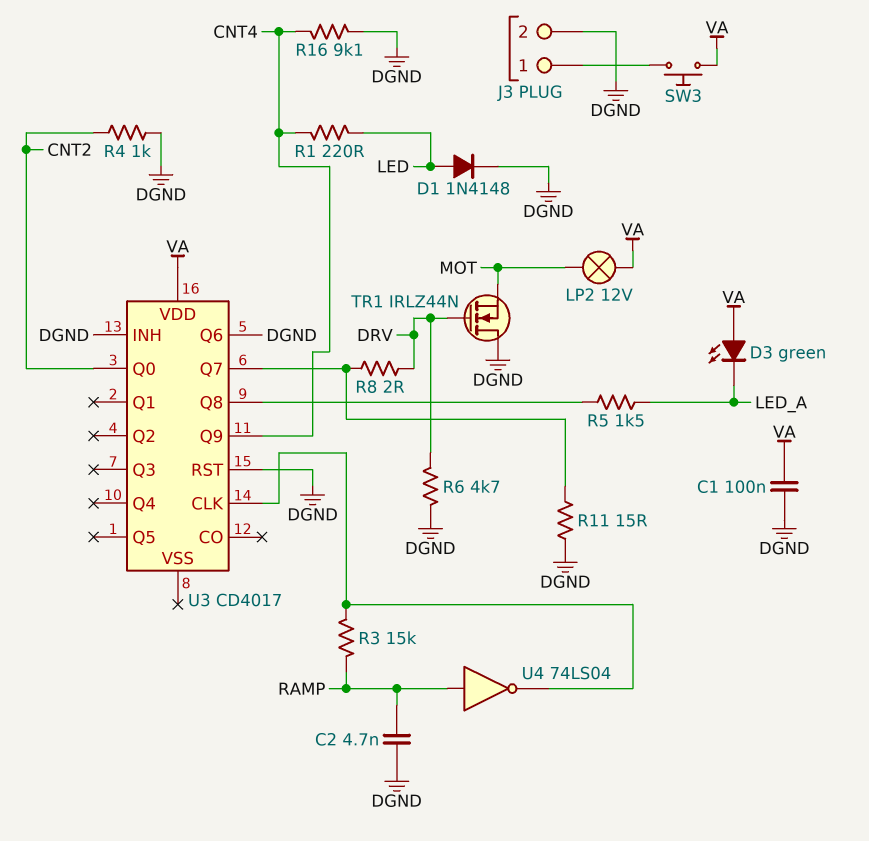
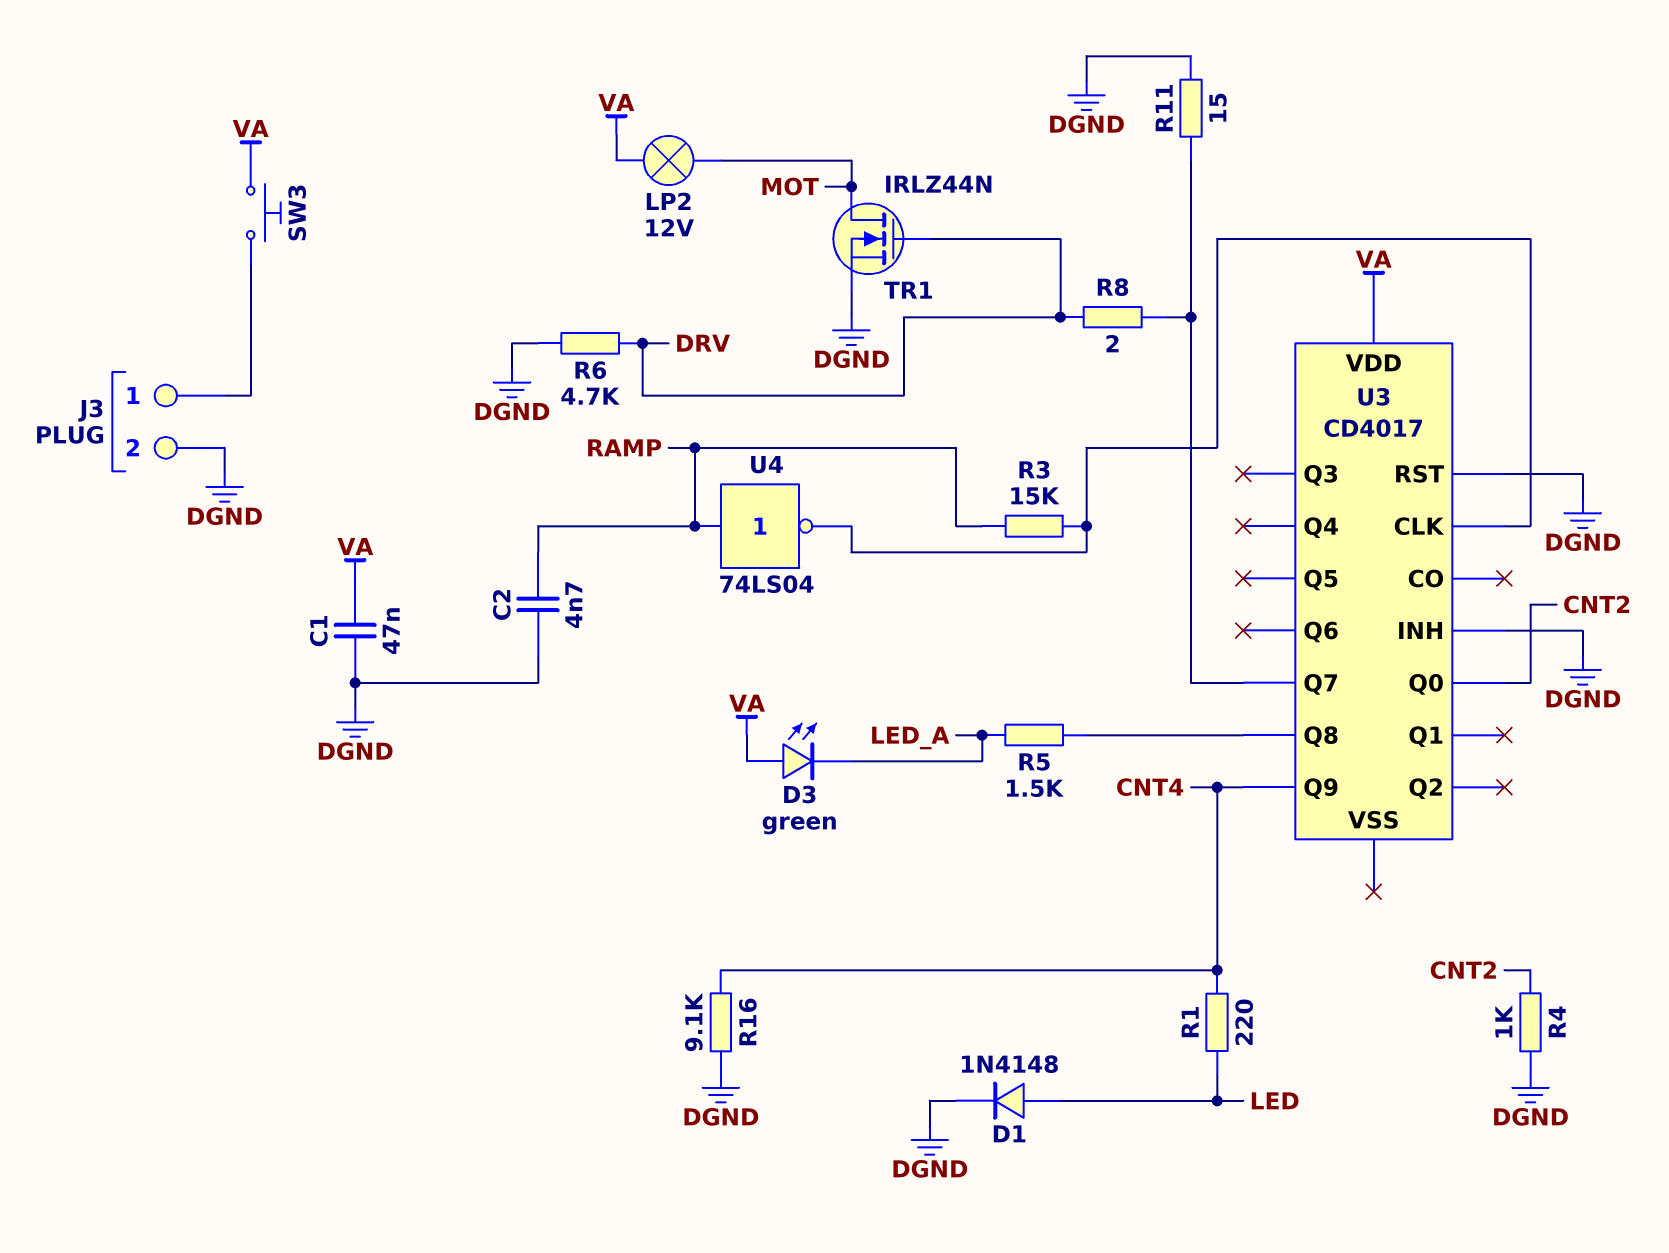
C1: 100nF (DGND, VA) -> 47nF (DGND, VA)
TR1: NMOS IRLZ44N (G DRV, D DGND, S MOT) -> NMOS IRLZ44N (G DRV, D MOT, S DGND)
U3 pin Q6: DGND -> none

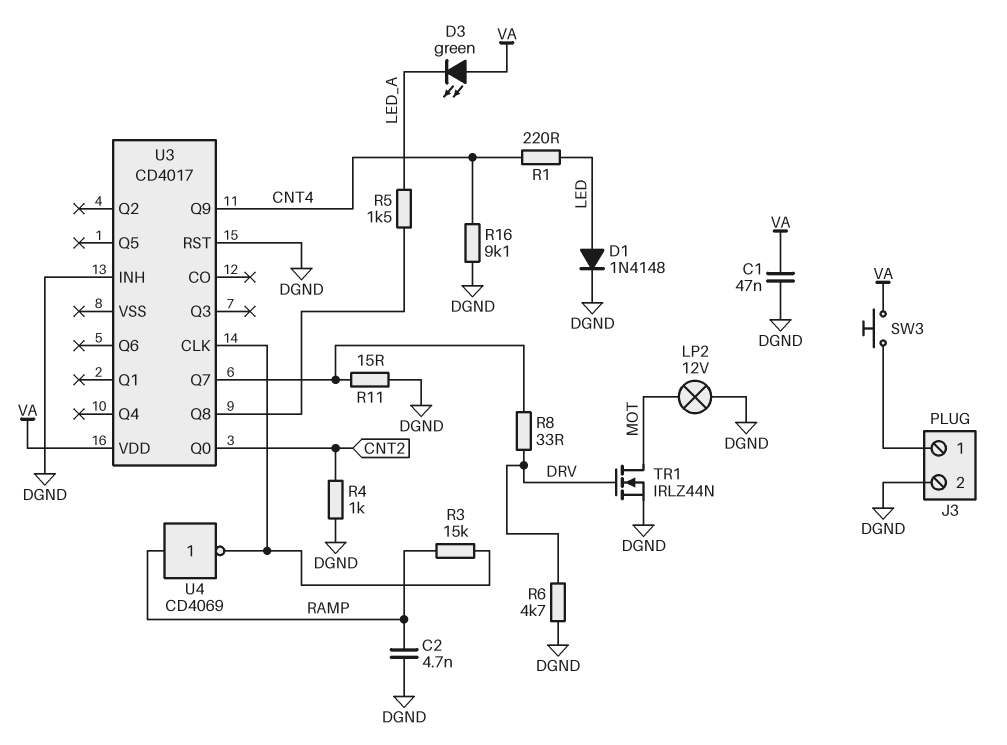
LP2: lamp 12V (MOT, VA) -> lamp 12V (DGND, MOT)
R8: 2 (DRV, U3/Q7) -> 33 (DRV, U3/Q7)
U4: NOT 74LS04 (in RAMP, out U3/CLK) -> NOT CD4069 (in RAMP, out U3/CLK)

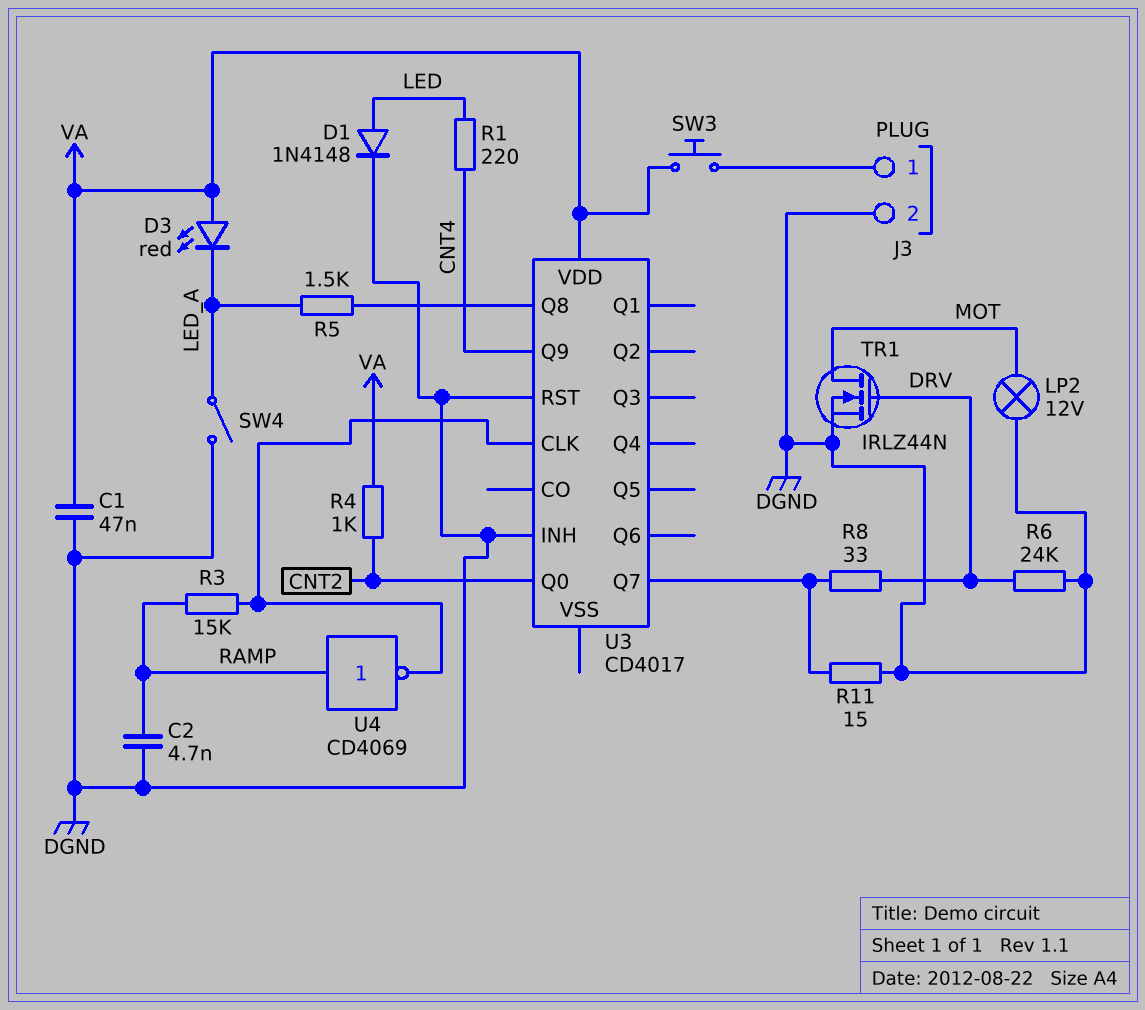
D3: LED green (A VA, K LED_A) -> LED red (A VA, K LED_A)
R4: 1k (CNT2, DGND) -> 1k (CNT2, VA)
R6: 4.7k (DGND, DRV) -> 24k (DGND, DRV)
R16: 9.1k (CNT4, DGND) -> none
SW4: none -> switch (DGND, LED_A)

